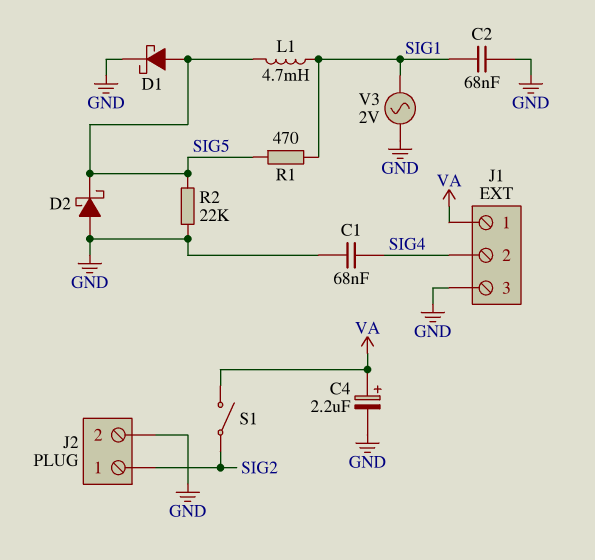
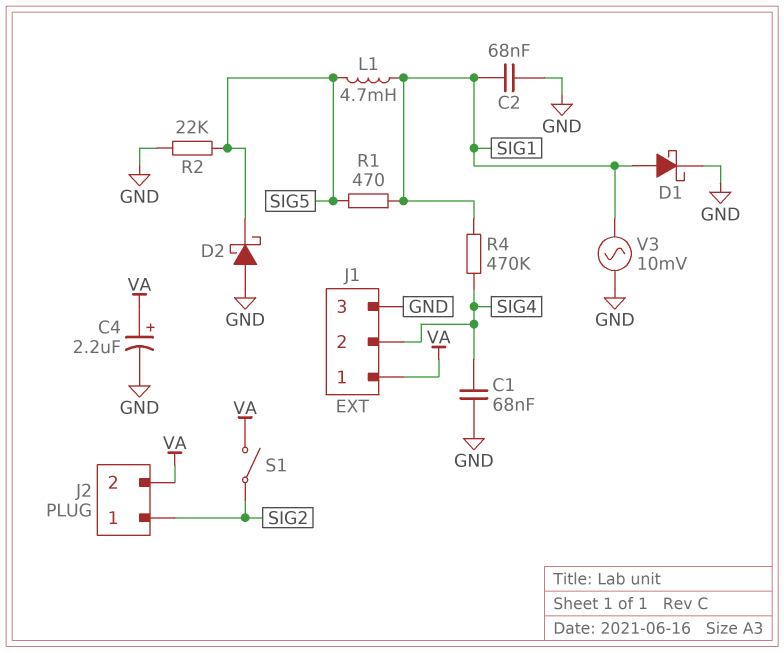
D1: schottky (A SIG5, K GND) -> schottky (A SIG1, K GND)
J2 pin 2: GND -> VA
R4: none -> 470k (SIG1, SIG4)
V3: AC 2V (GND, SIG1) -> AC 10mV (GND, SIG1)

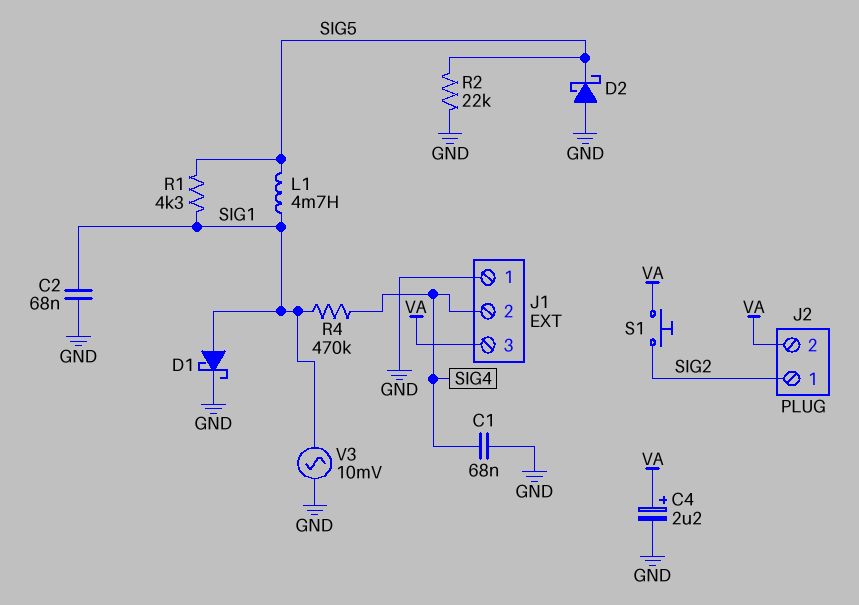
J1 pin 1: VA -> GND
J1 pin 3: GND -> VA
R1: 470 (SIG1, SIG5) -> 4.3k (SIG1, SIG5)
S1: switch (SIG2, VA) -> button (SIG2, VA)

